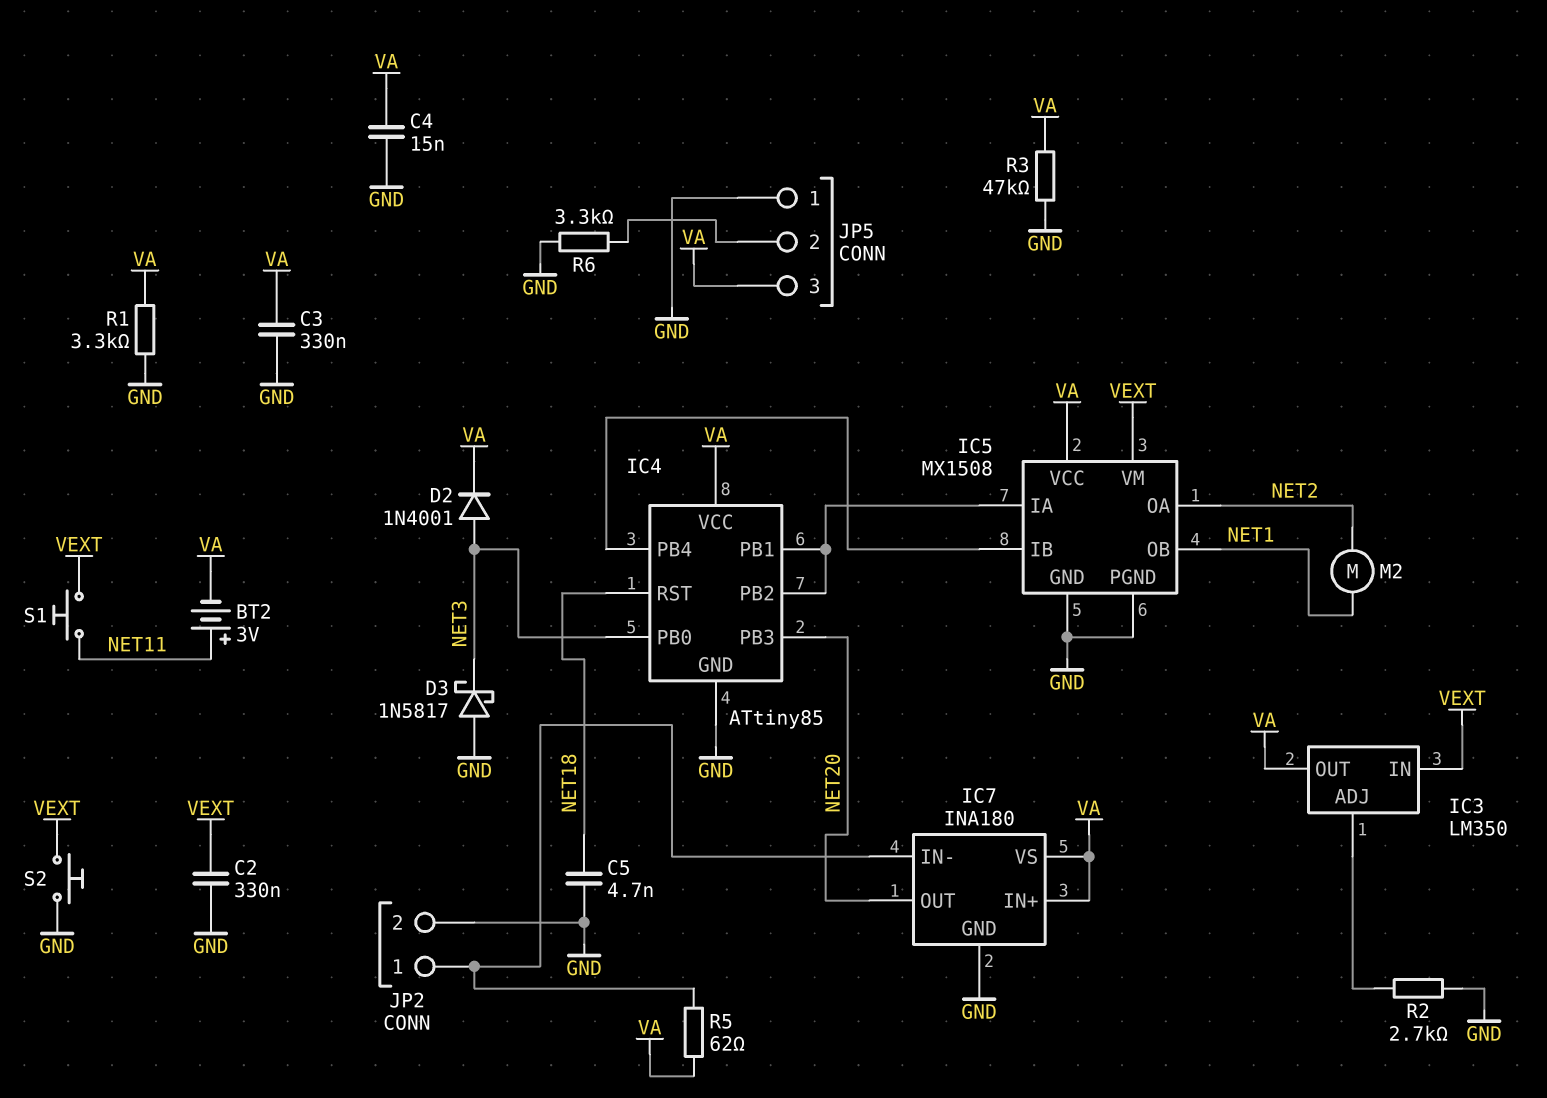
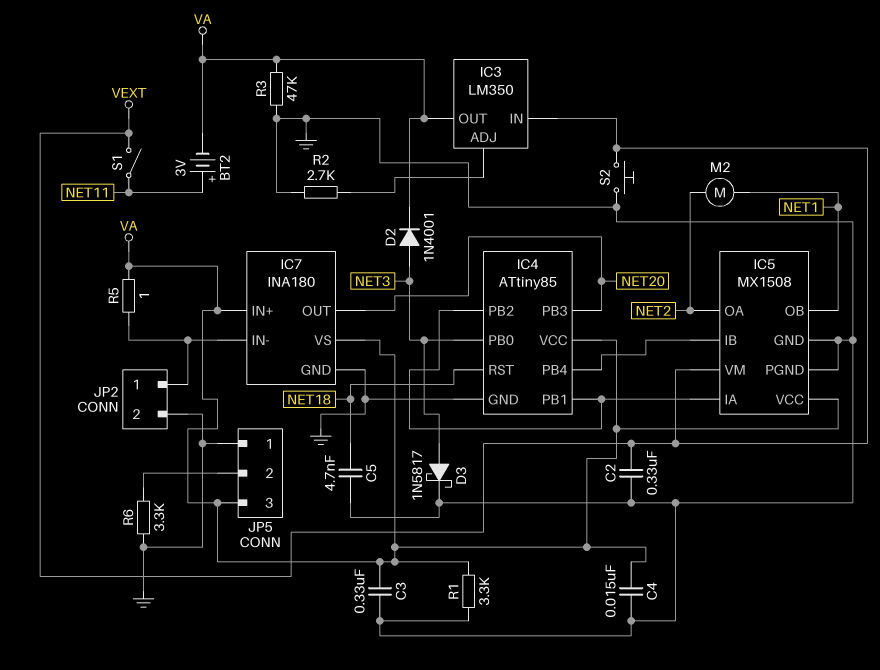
D3: schottky 1N5817 (A GND, K NET3) -> schottky 1N5817 (A NET3, K GND)
R5: 62 (IC7/IN-, VA) -> 1 (IC7/IN-, VA)
S1: button (NET11, VEXT) -> switch (NET11, VEXT)

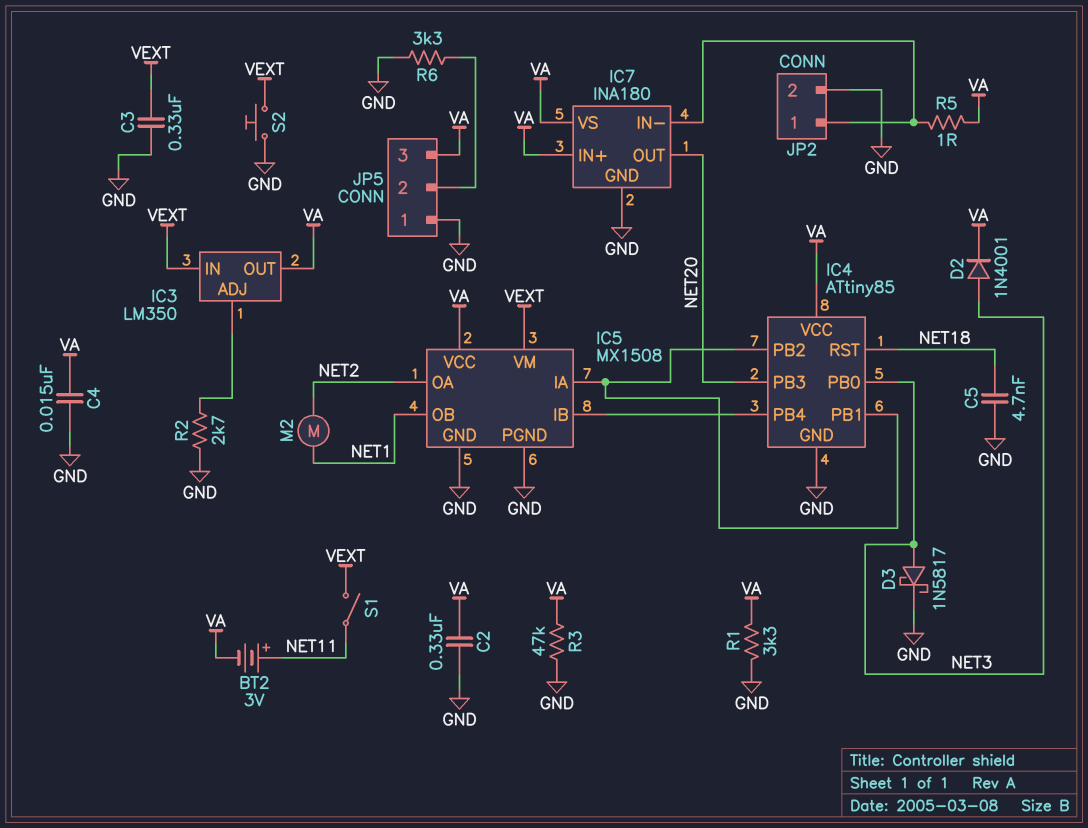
C2: 330nF (GND, VEXT) -> 330nF (GND, VA)
C3: 330nF (GND, VA) -> 330nF (GND, VEXT)

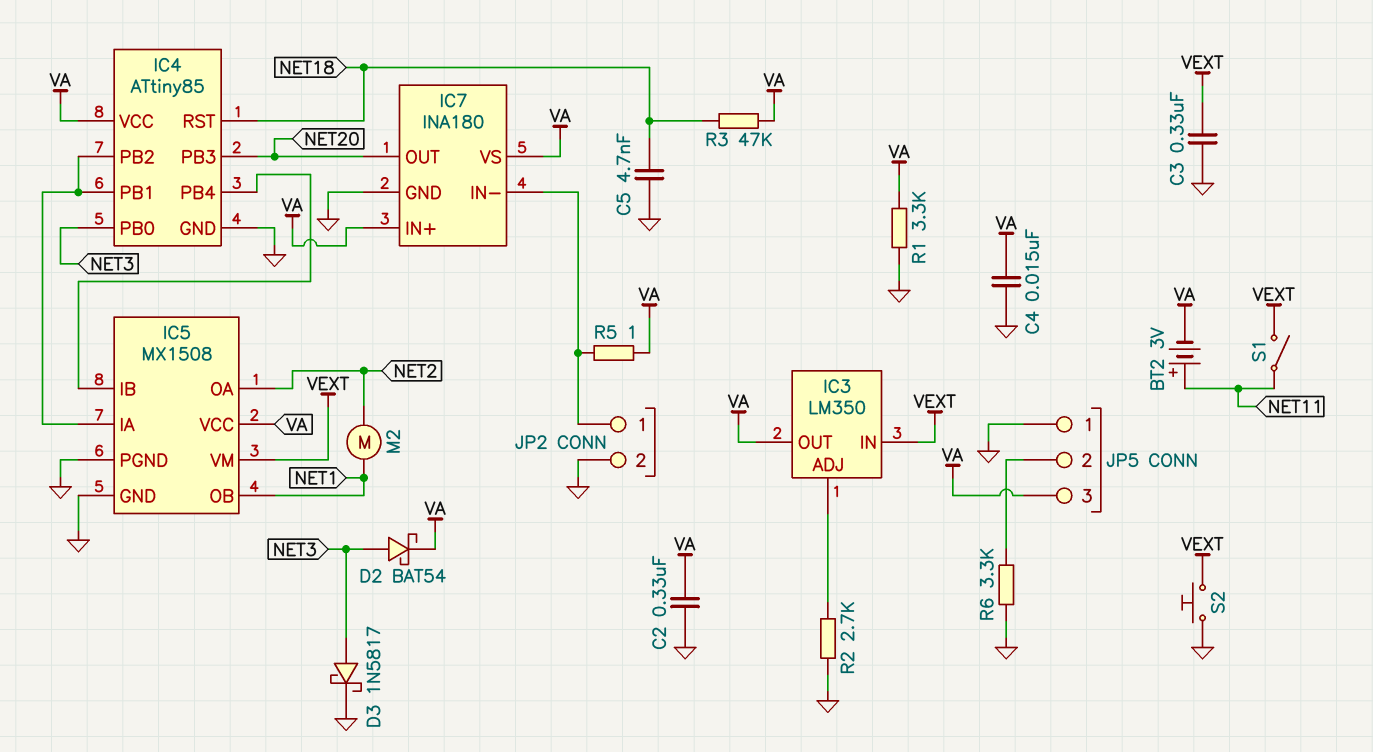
D2: diode 1N4001 (A NET3, K VA) -> schottky BAT54 (A NET3, K VA)
R3: 47k (GND, VA) -> 47k (NET18, VA)

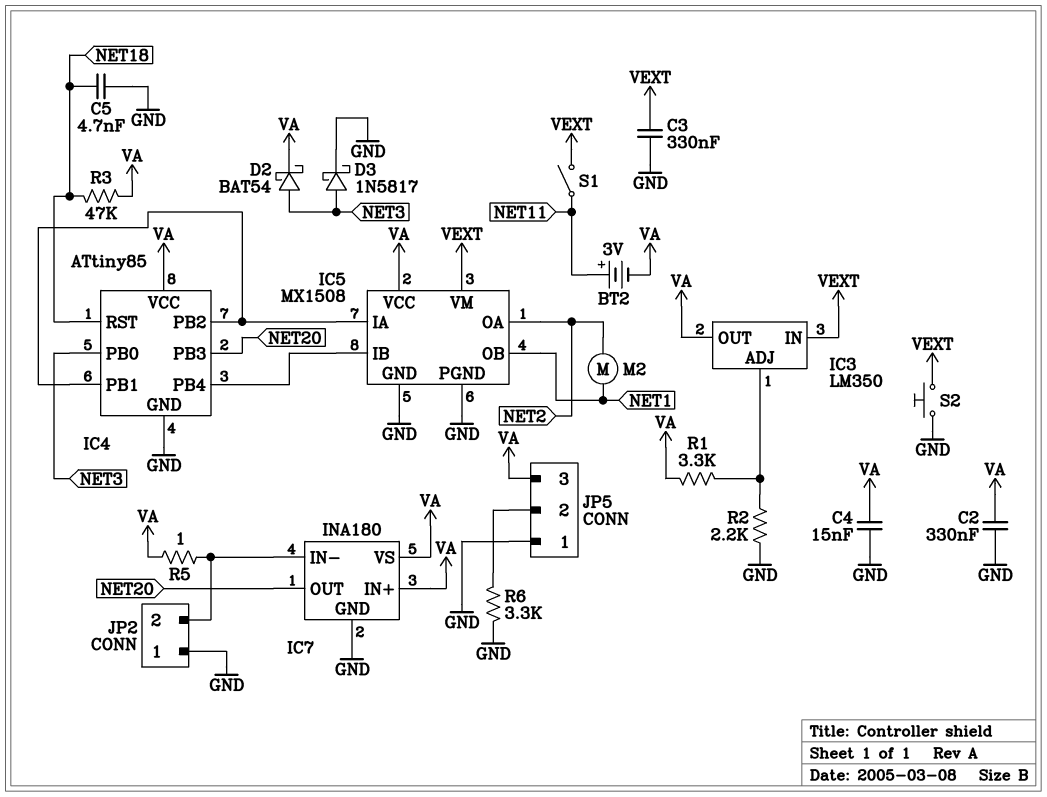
JP2 pin 1: IC7/IN- -> GND
JP2 pin 2: GND -> IC7/IN-
R1: 3.3k (GND, VA) -> 3.3k (IC3/ADJ, VA)
R2: 2.7k (GND, IC3/ADJ) -> 2.2k (GND, IC3/ADJ)

